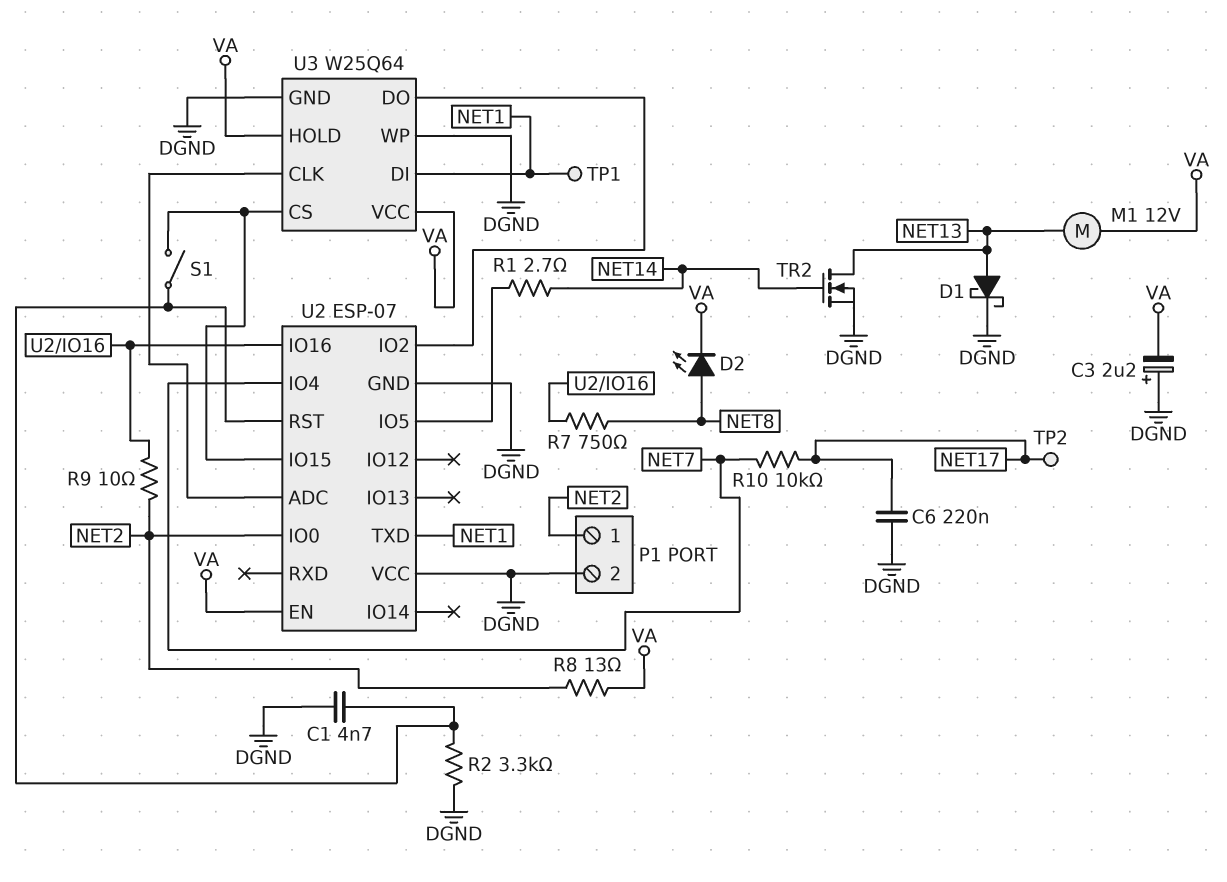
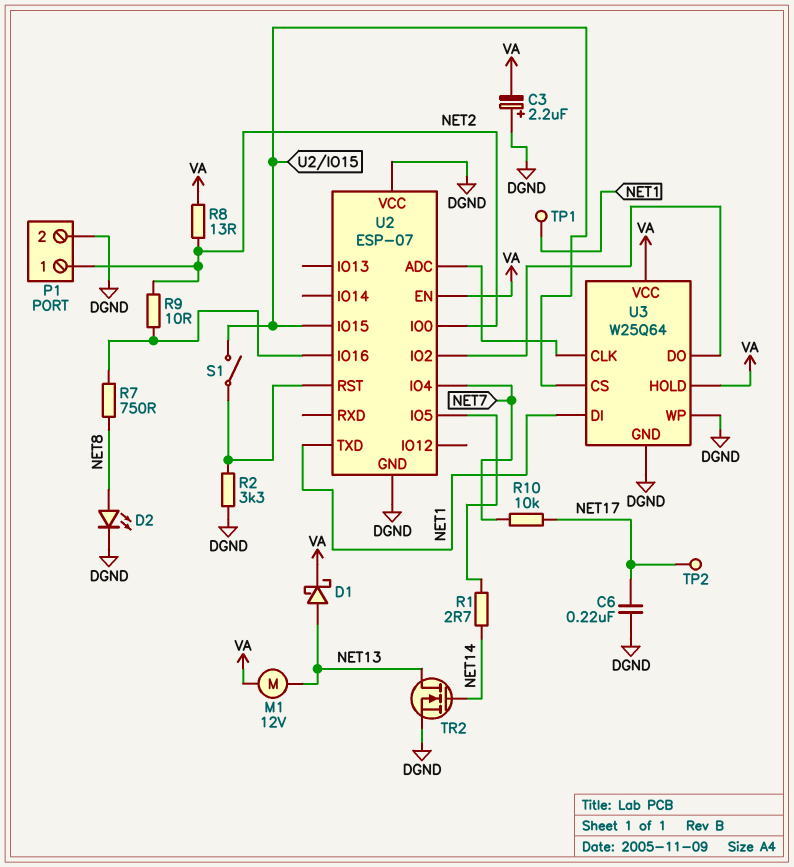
C1: 4.7nF (DGND, U2/RST) -> none
D1: schottky (A NET13, K DGND) -> schottky (A NET13, K VA)
D2: LED (A NET8, K VA) -> LED (A NET8, K DGND)

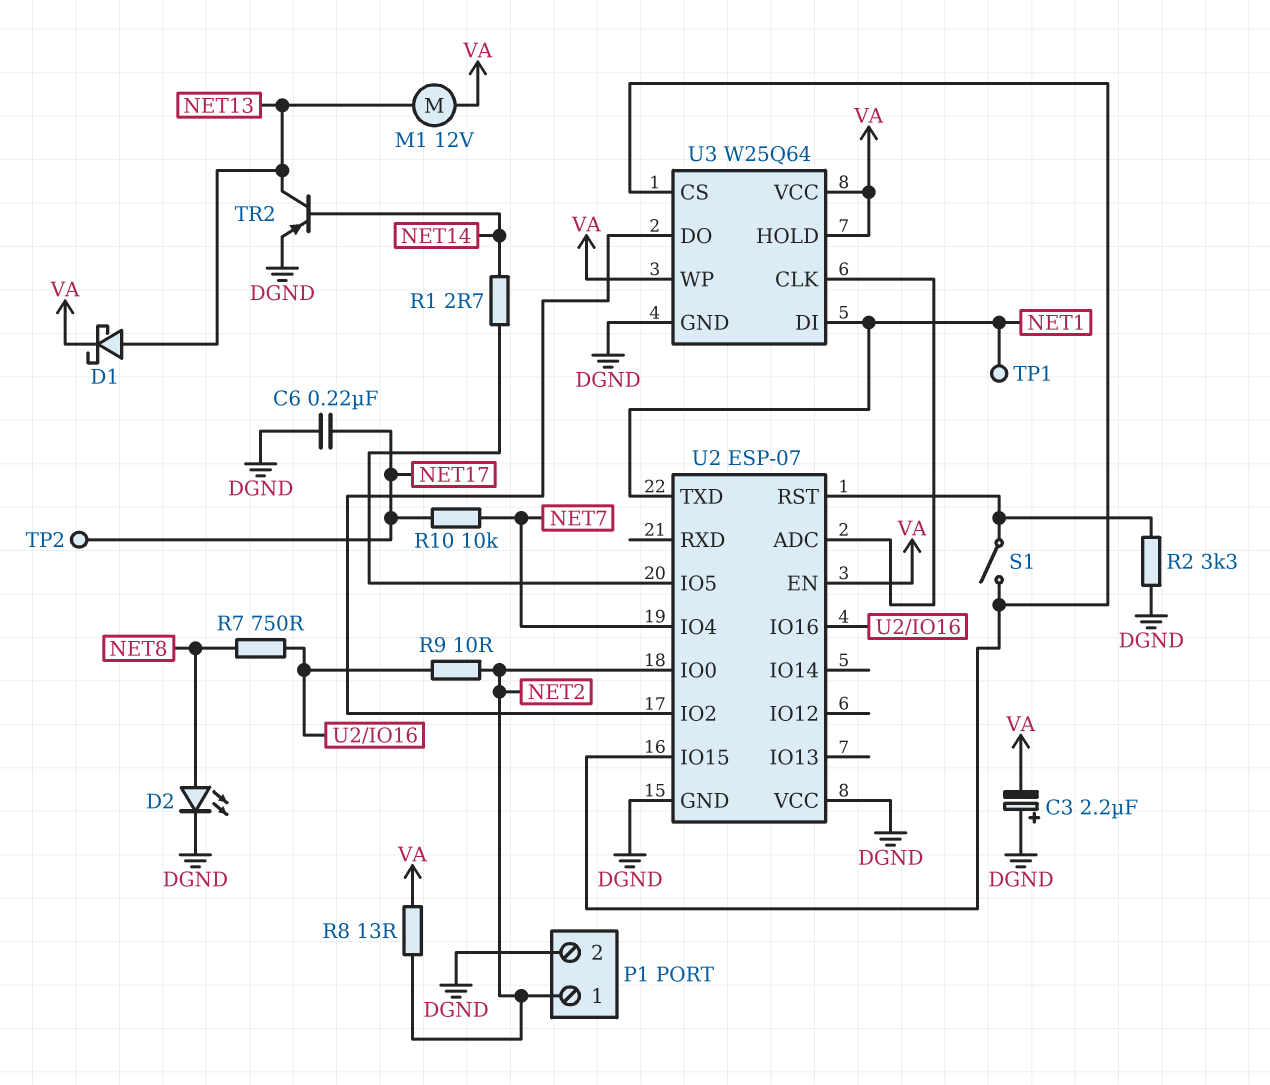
TR2: NMOS (G NET14, D NET13, S DGND) -> PNP (B NET14, C NET13, E DGND)
U3 pin WP: DGND -> VA

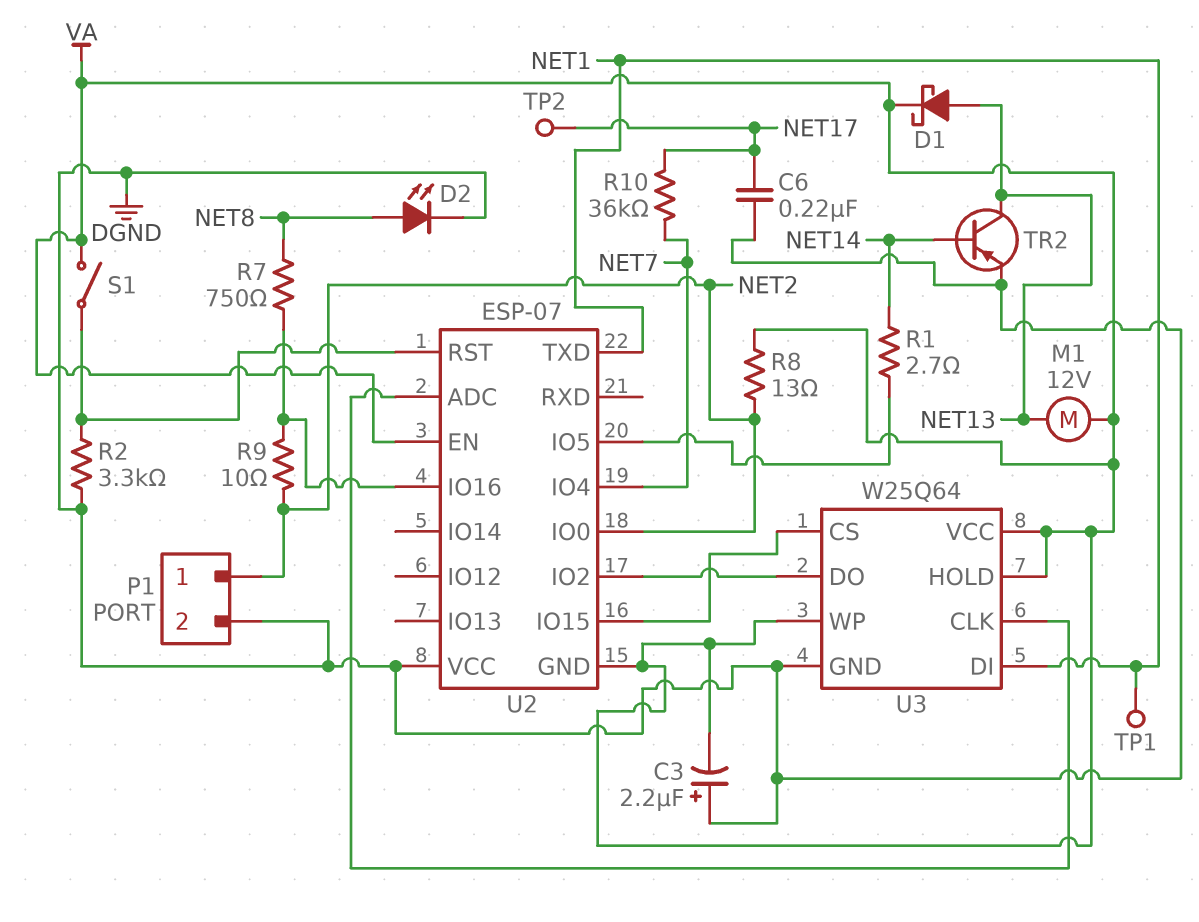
R10: 10k (NET7, NET17) -> 36k (NET7, NET17)
S1: switch (U2/IO15, U2/RST) -> switch (U2/RST, VA)
U2 pin GND: DGND -> VA

